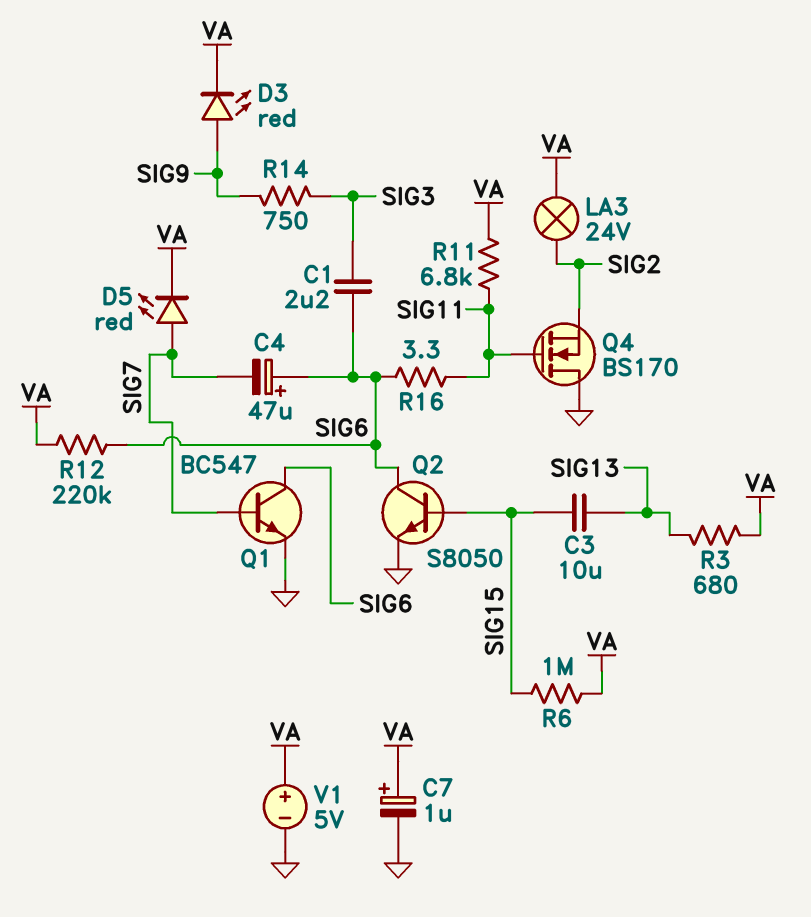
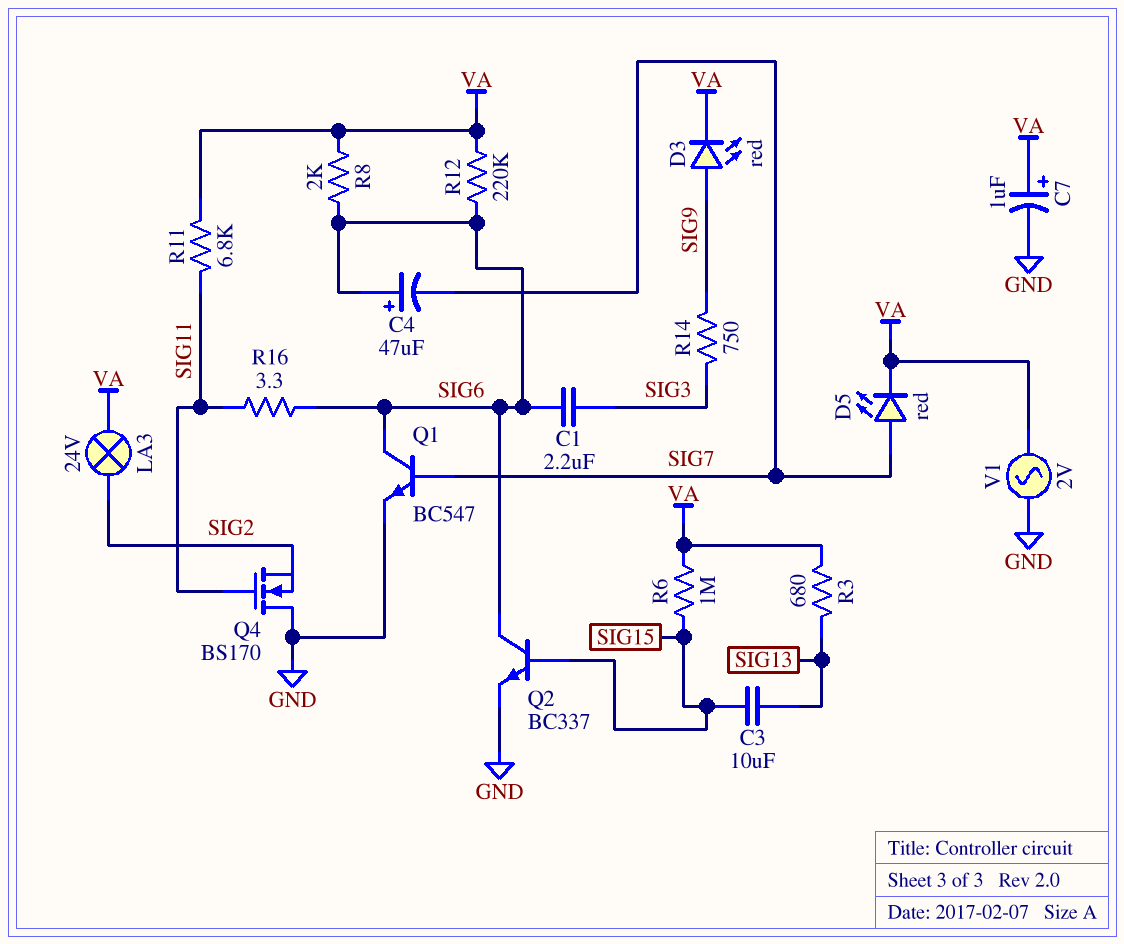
Q2: NPN S8050 (B SIG15, C SIG6, E GND) -> NPN BC337 (B SIG15, C SIG6, E GND)
R8: none -> 2k (SIG6, VA)
V1: 5V (plus VA, minus GND) -> AC 2V (GND, VA)

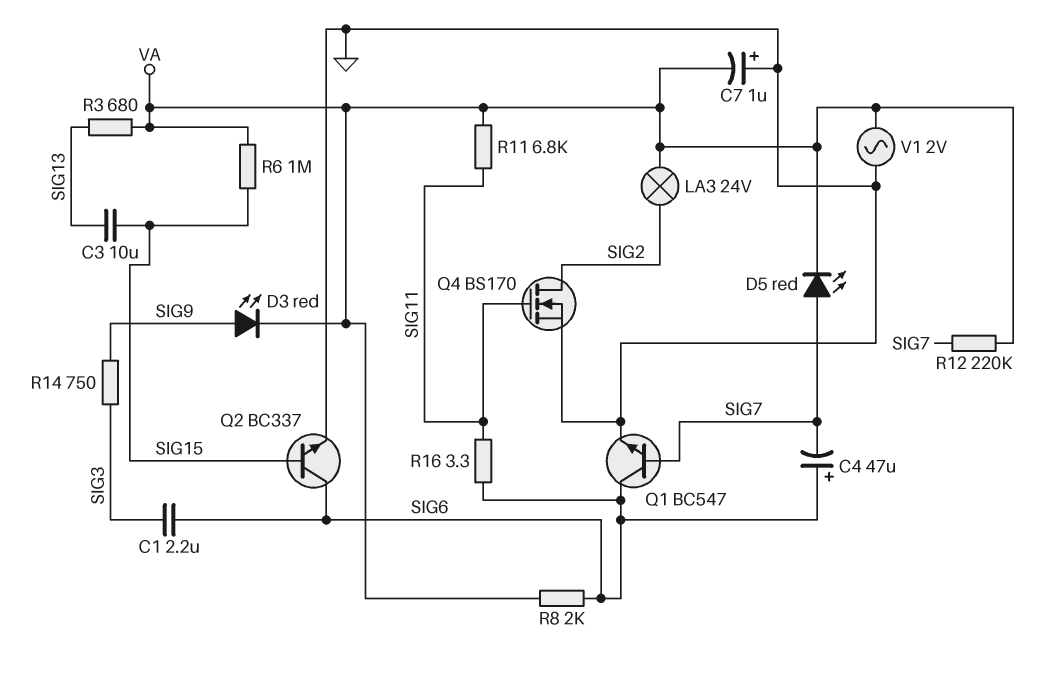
C7: 1uF (plus VA, minus GND) -> 1uF (plus GND, minus VA)
Q4: NMOS BS170 (G SIG11, D GND, S SIG2) -> NMOS BS170 (G SIG11, D SIG2, S GND)
R12: 220k (SIG6, VA) -> 220k (SIG7, VA)

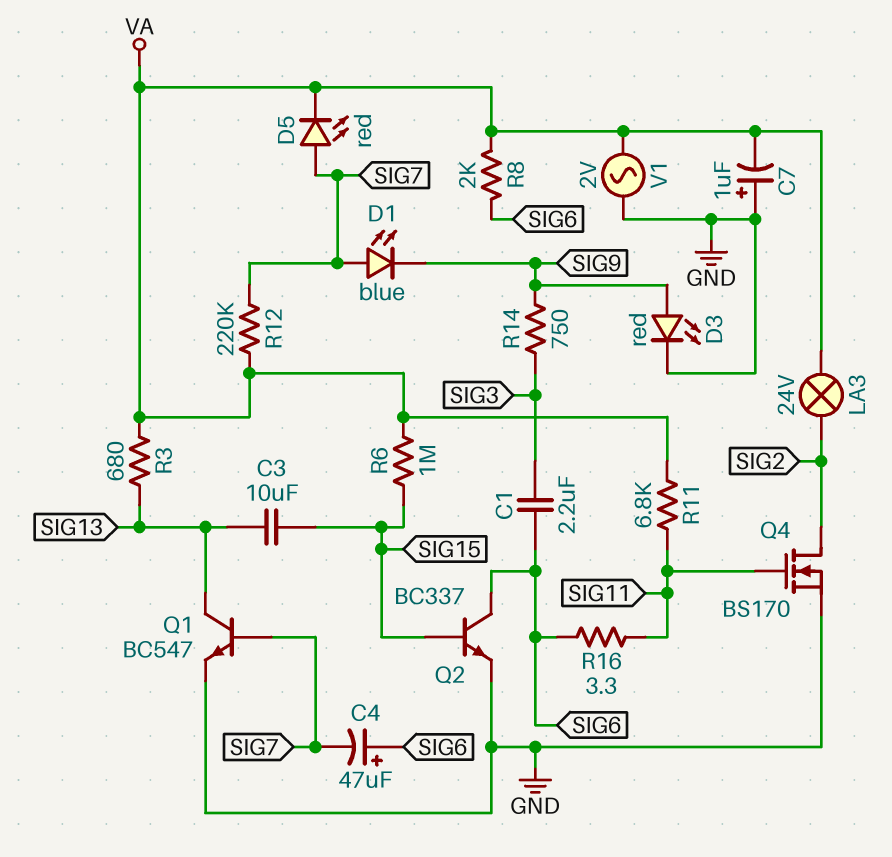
D1: none -> LED blue (A SIG7, K SIG9)
D3: LED red (A SIG9, K VA) -> LED red (A SIG9, K GND)
Q1: NPN BC547 (B SIG7, C SIG6, E GND) -> NPN BC547 (B SIG7, C SIG13, E GND)

